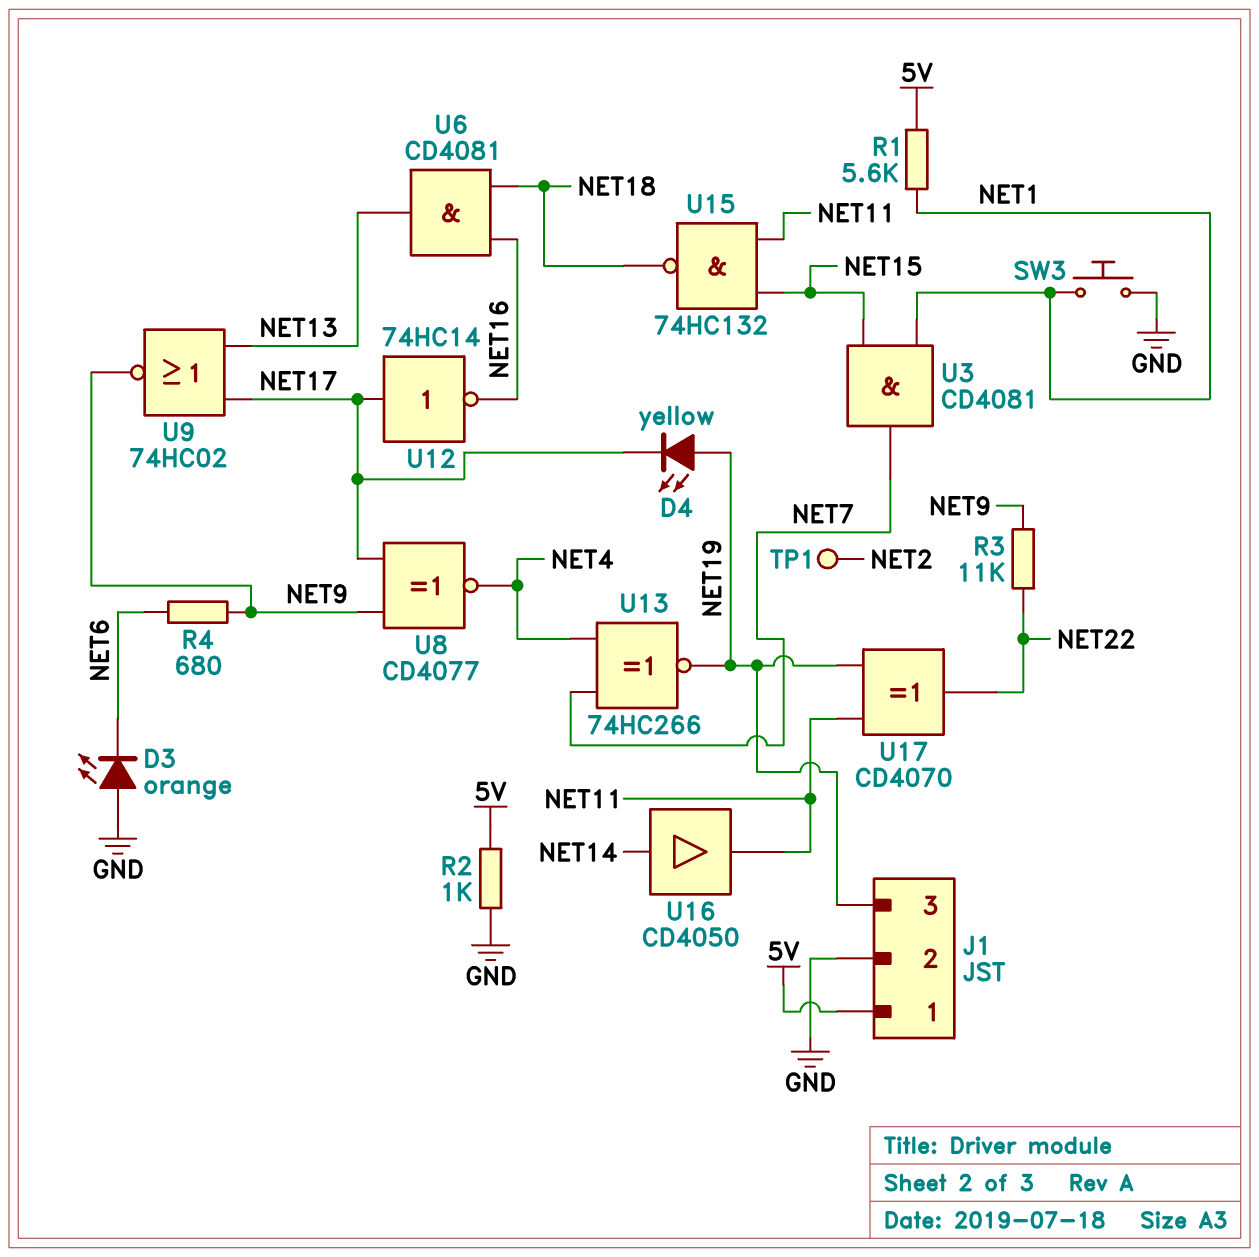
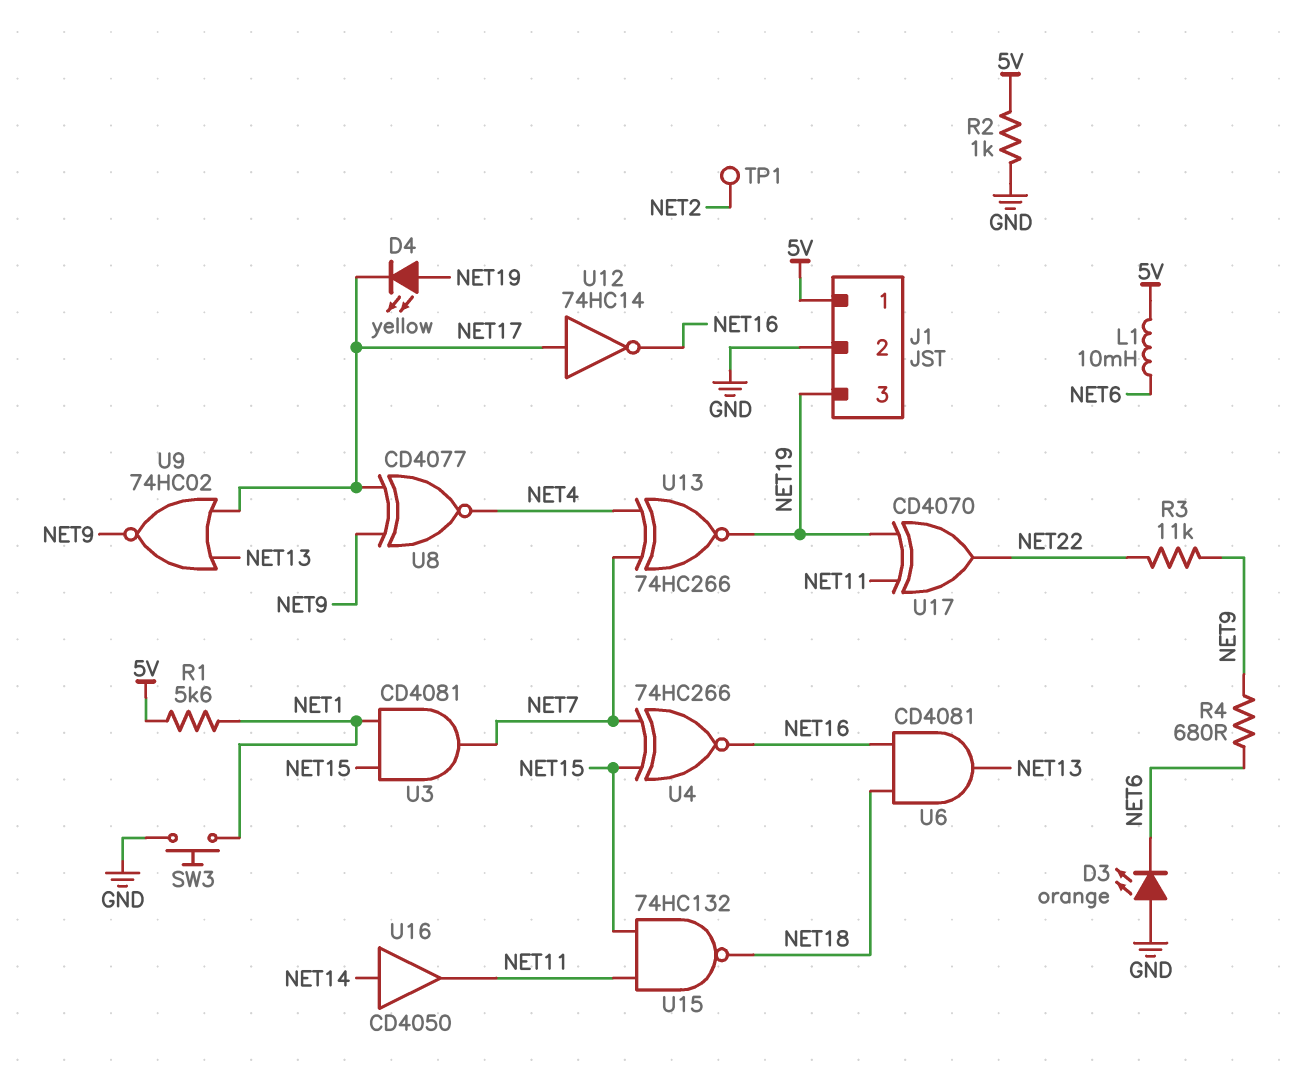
L1: none -> 10mH (5V, NET6)
U4: none -> XNOR 74HC266 (in NET7, in NET15, out NET16)

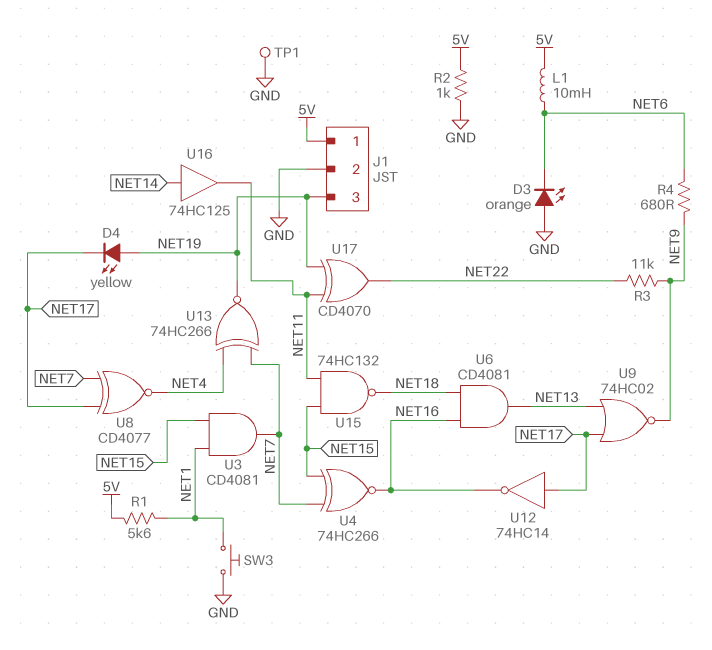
TP1: test point (NET2) -> test point (GND)
U8: XNOR CD4077 (in NET9, in NET17, out NET4) -> XNOR CD4077 (in NET7, in NET17, out NET4)
U16: buffer CD4050 (in NET14, out NET11) -> buffer 74HC125 (in NET14, out NET11)

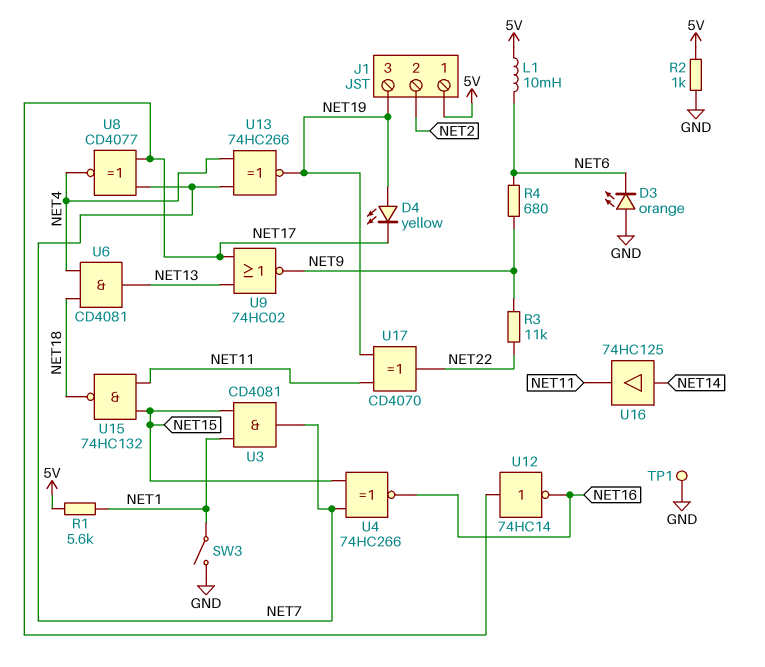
J1 pin 2: GND -> NET2
SW3: button (GND, NET1) -> switch (GND, NET1)
U6: AND CD4081 (in NET16, in NET18, out NET13) -> AND CD4081 (in NET4, in NET18, out NET13)

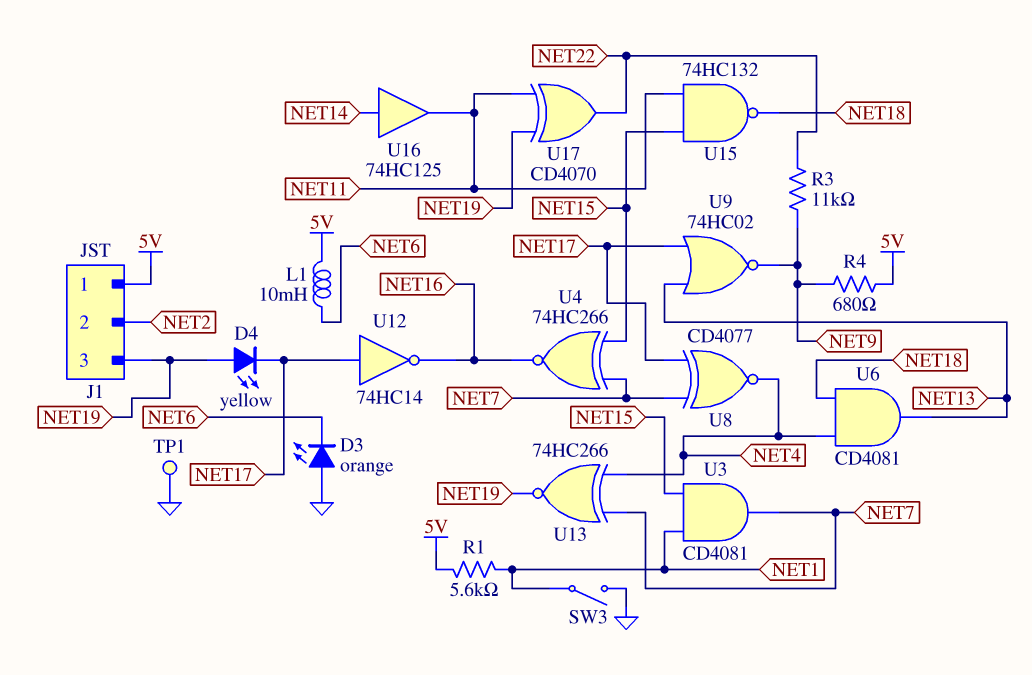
R2: 1k (5V, GND) -> none
R4: 680 (NET6, NET9) -> 680 (5V, NET9)

